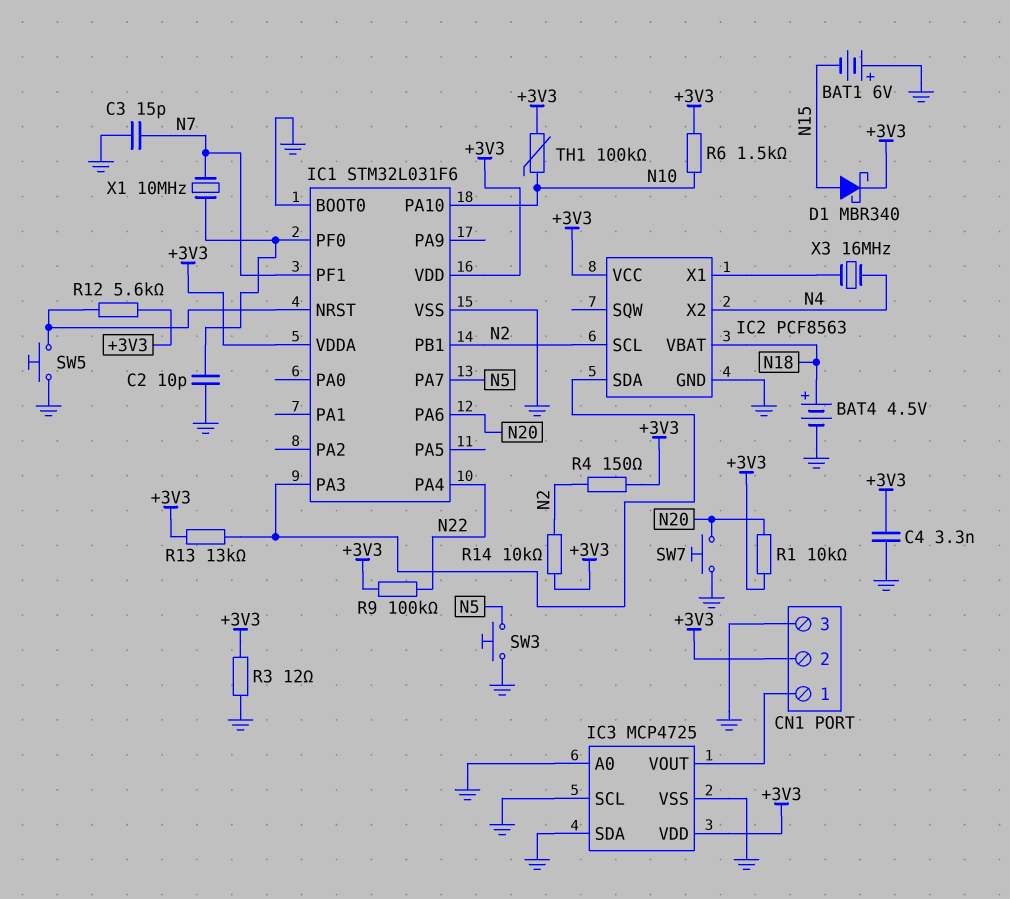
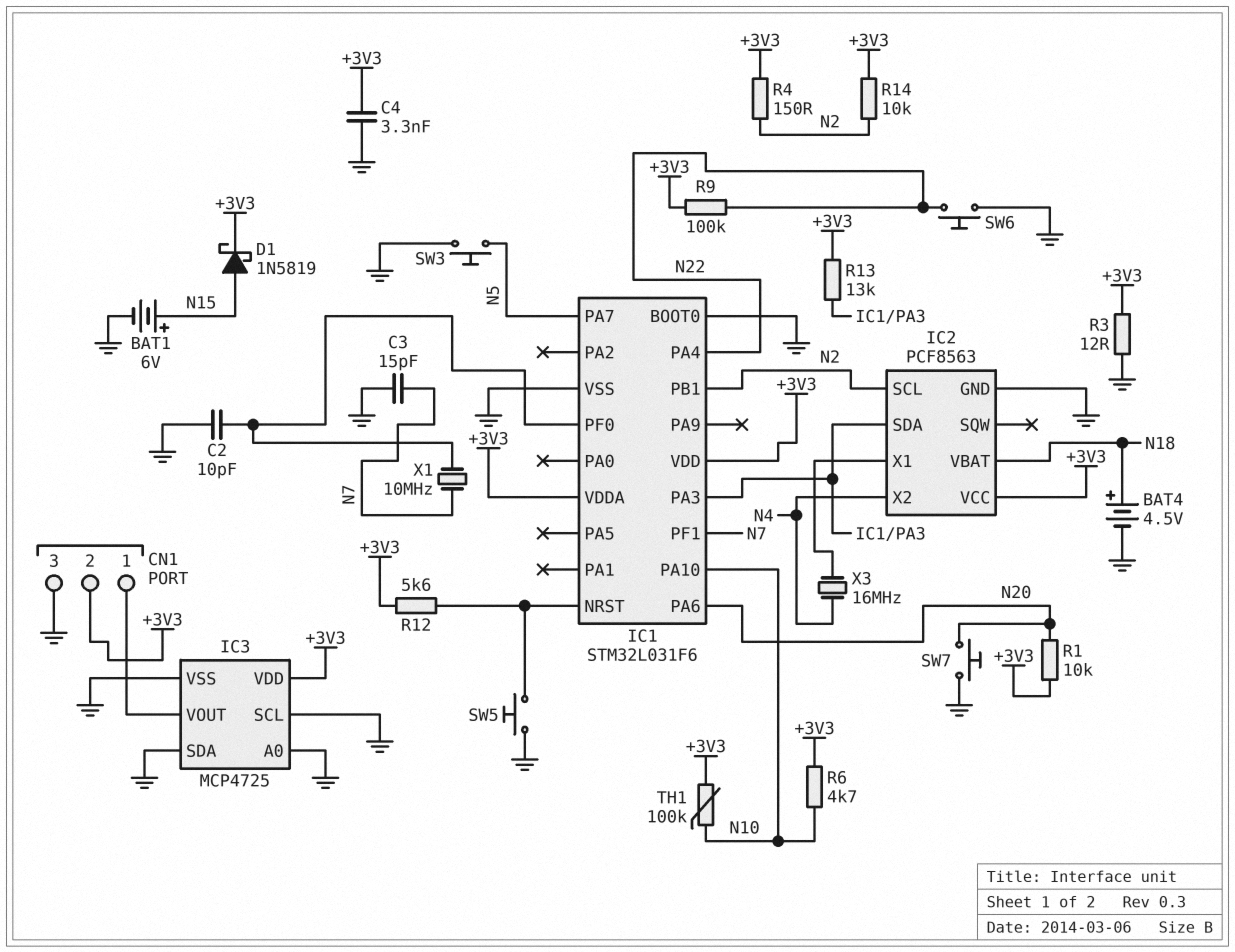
BAT1: 6V (plus GND, minus N15) -> 6V (plus N15, minus GND)
D1: schottky MBR340 (A N15, K +3V3) -> schottky 1N5819 (A N15, K +3V3)
R6: 1.5k (+3V3, N10) -> 4.7k (+3V3, N10)
SW6: none -> button (GND, N22)

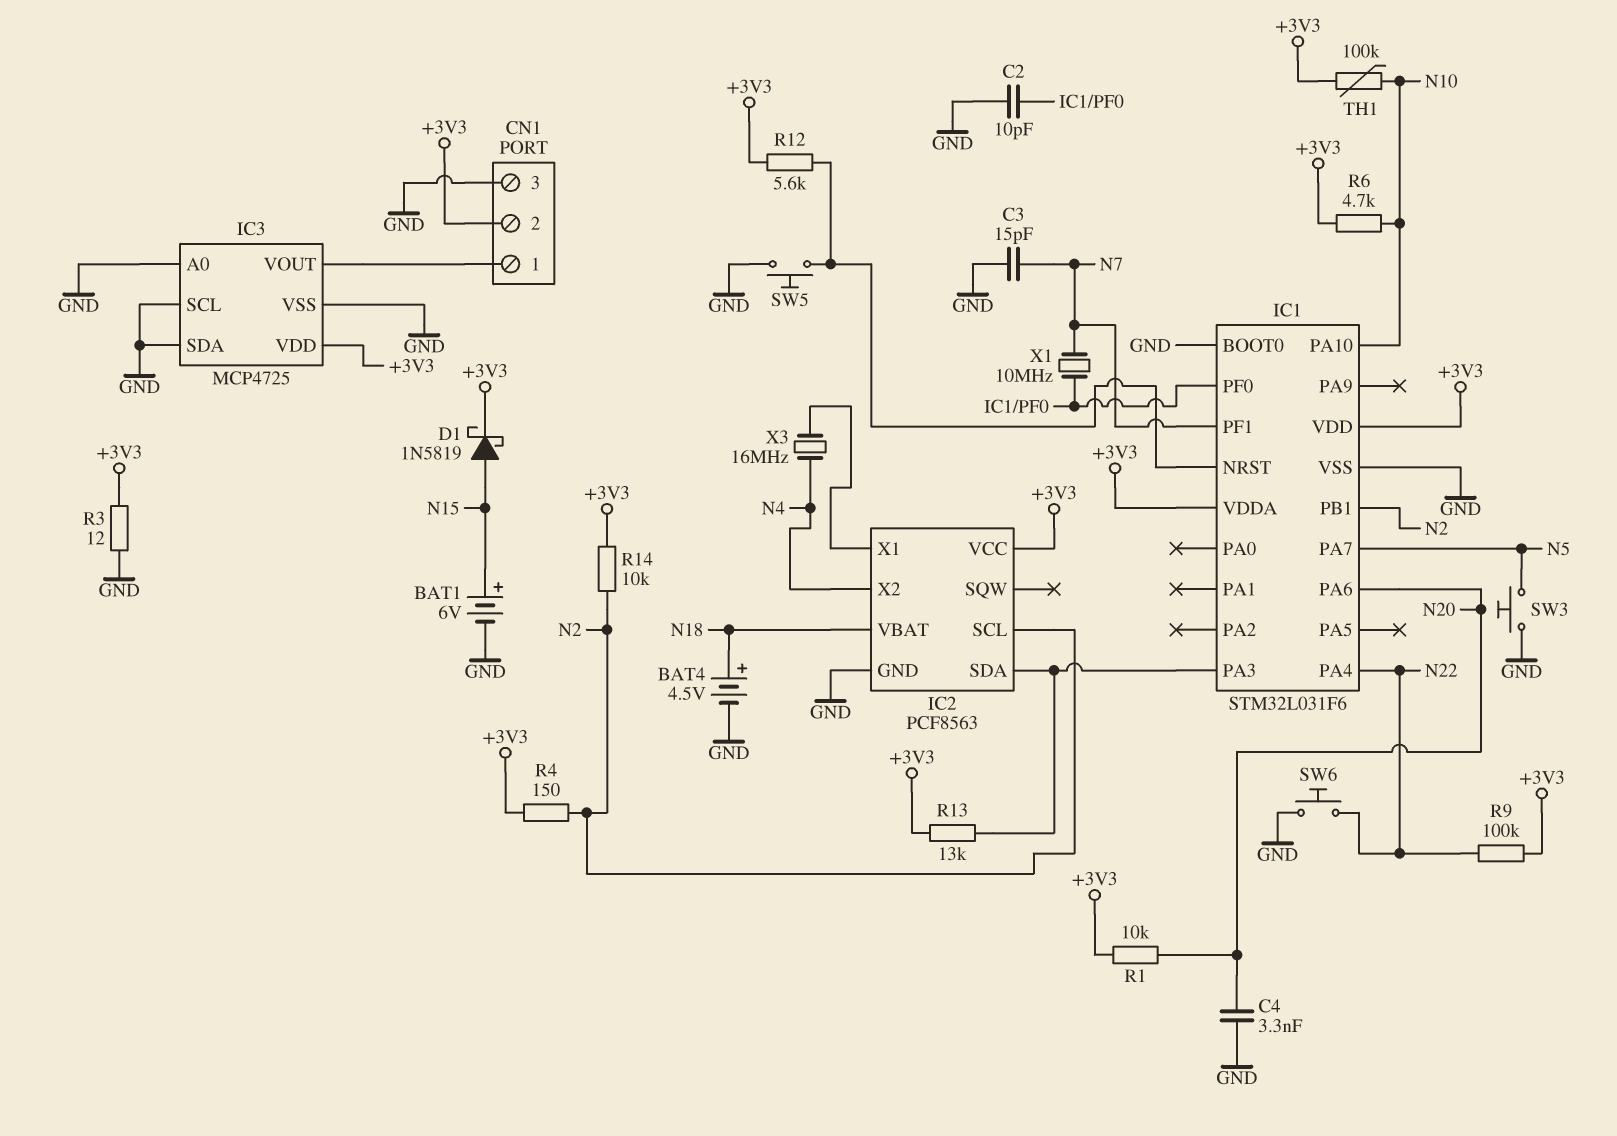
C4: 3.3nF (+3V3, GND) -> 3.3nF (GND, N20)
SW7: button (GND, N20) -> none

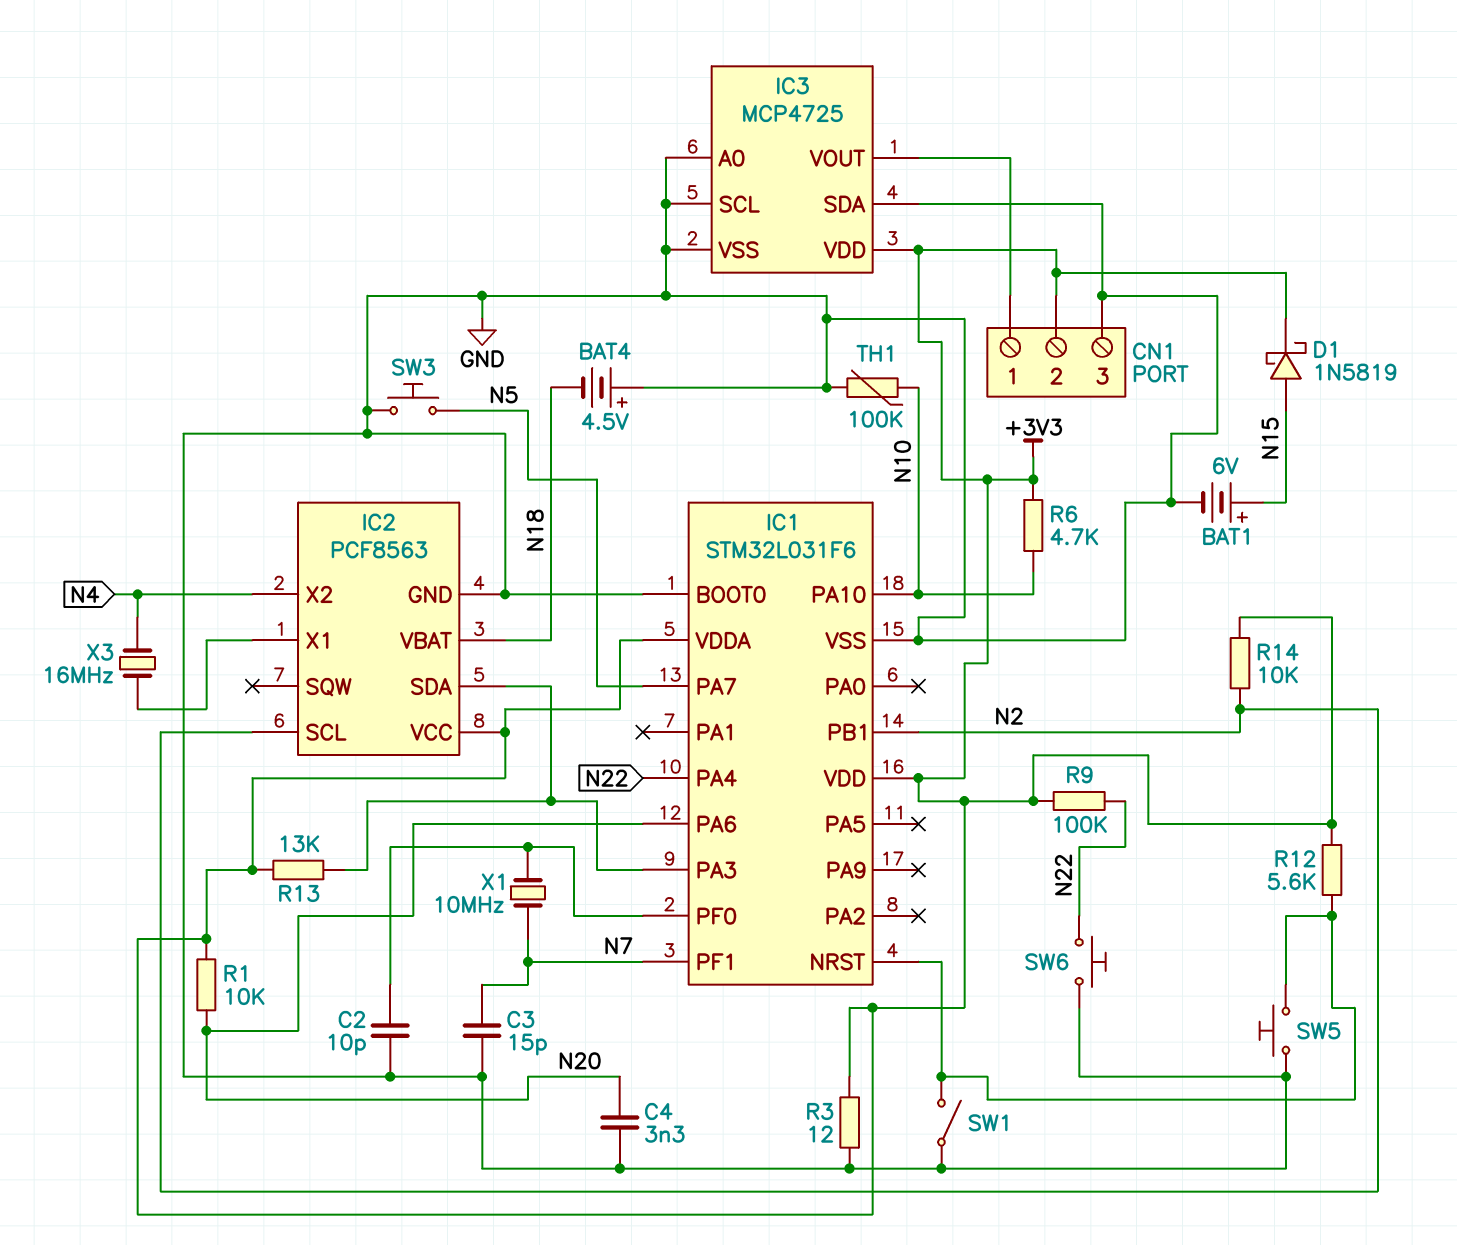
BAT4: 4.5V (plus N18, minus GND) -> 4.5V (plus GND, minus N18)
R4: 150 (+3V3, N2) -> none
SW1: none -> switch (GND, IC1/NRST)
TH1: 100k (+3V3, N10) -> 100k (GND, N10)

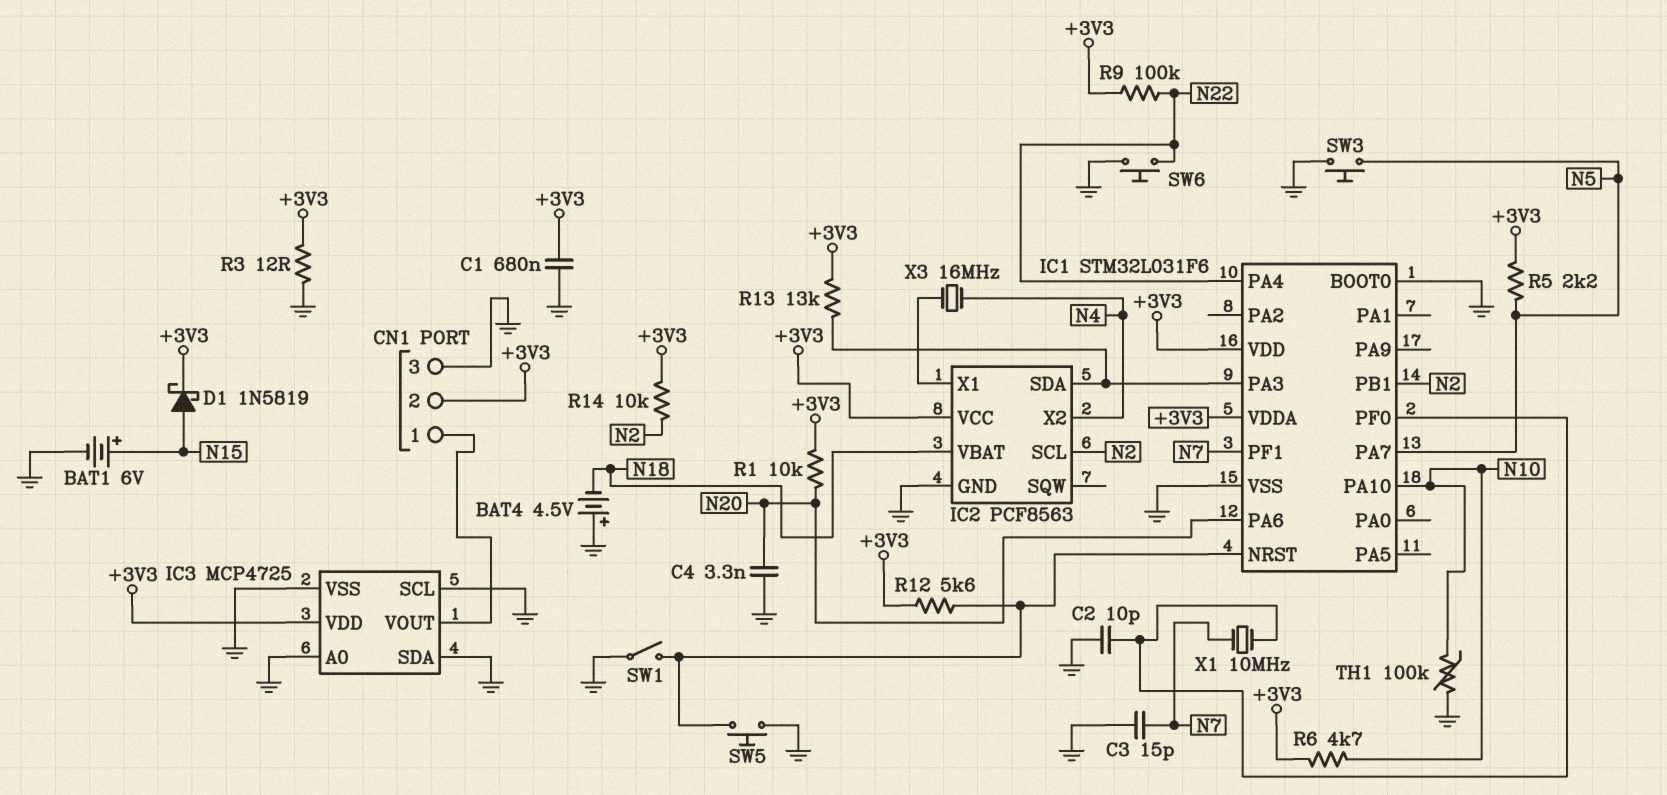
C1: none -> 680nF (+3V3, GND)
R5: none -> 2.2k (+3V3, N5)

